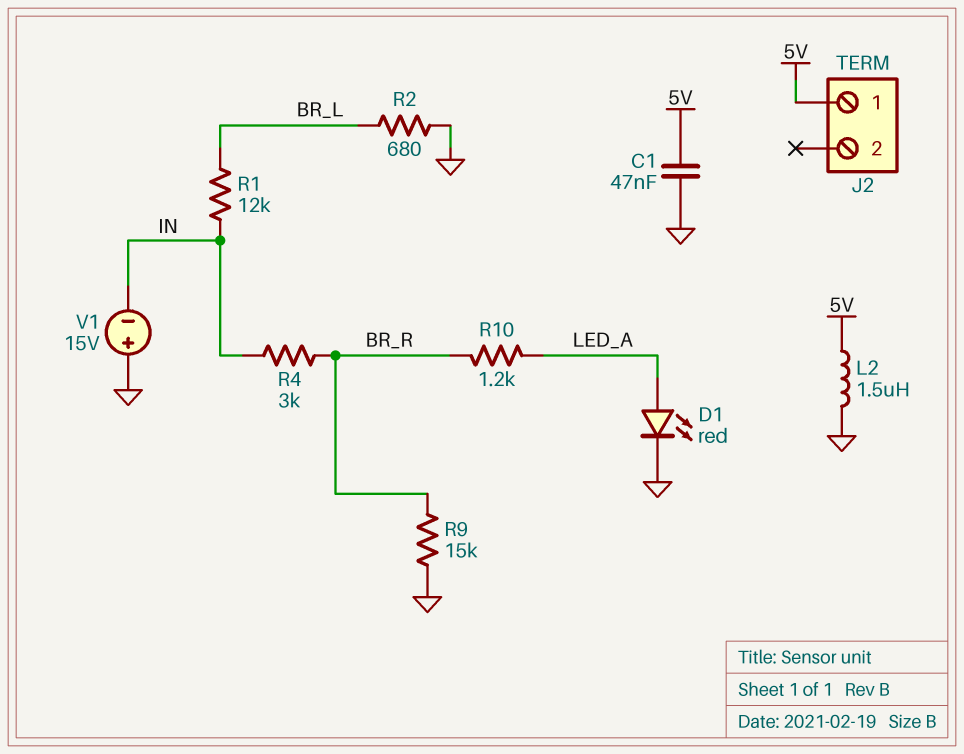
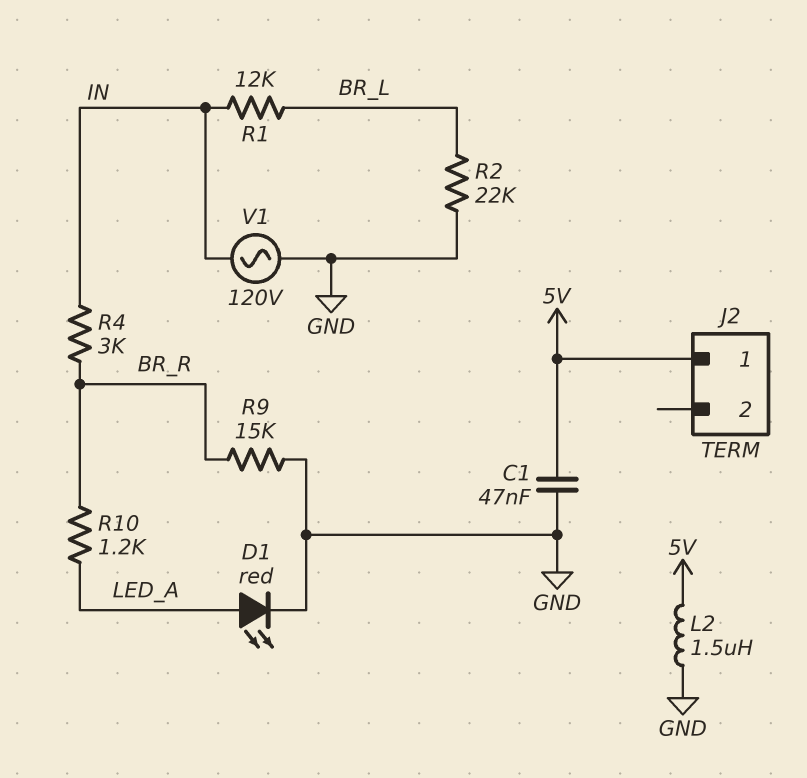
R2: 680 (BR_L, GND) -> 22k (BR_L, GND)
V1: 15V (plus GND, minus IN) -> AC 120V (GND, IN)

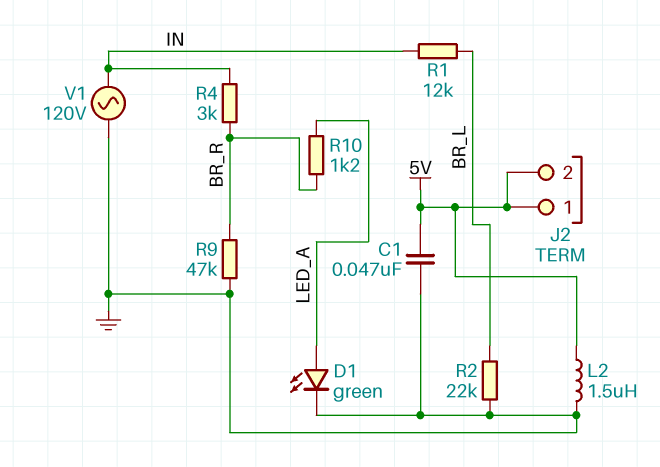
D1: LED red (A LED_A, K GND) -> LED green (A LED_A, K GND)
J2 pin 2: none -> 5V
R9: 15k (BR_R, GND) -> 47k (BR_R, GND)

